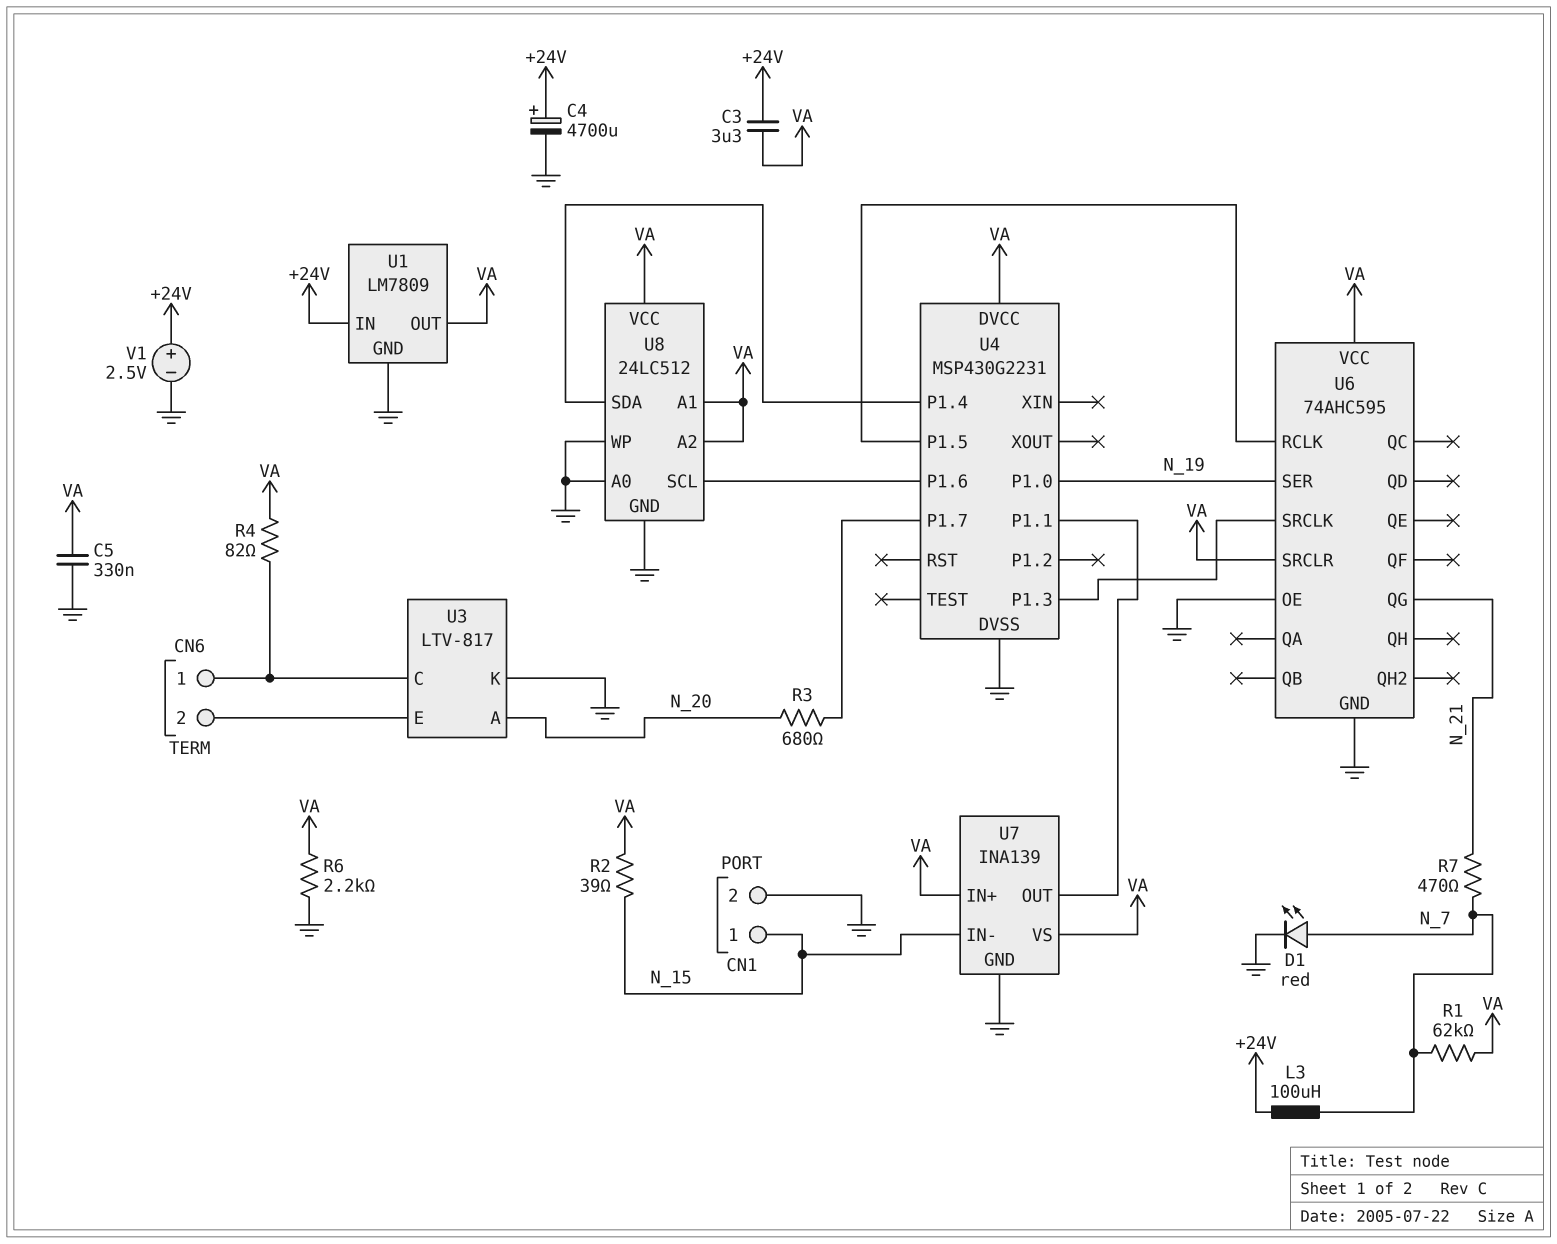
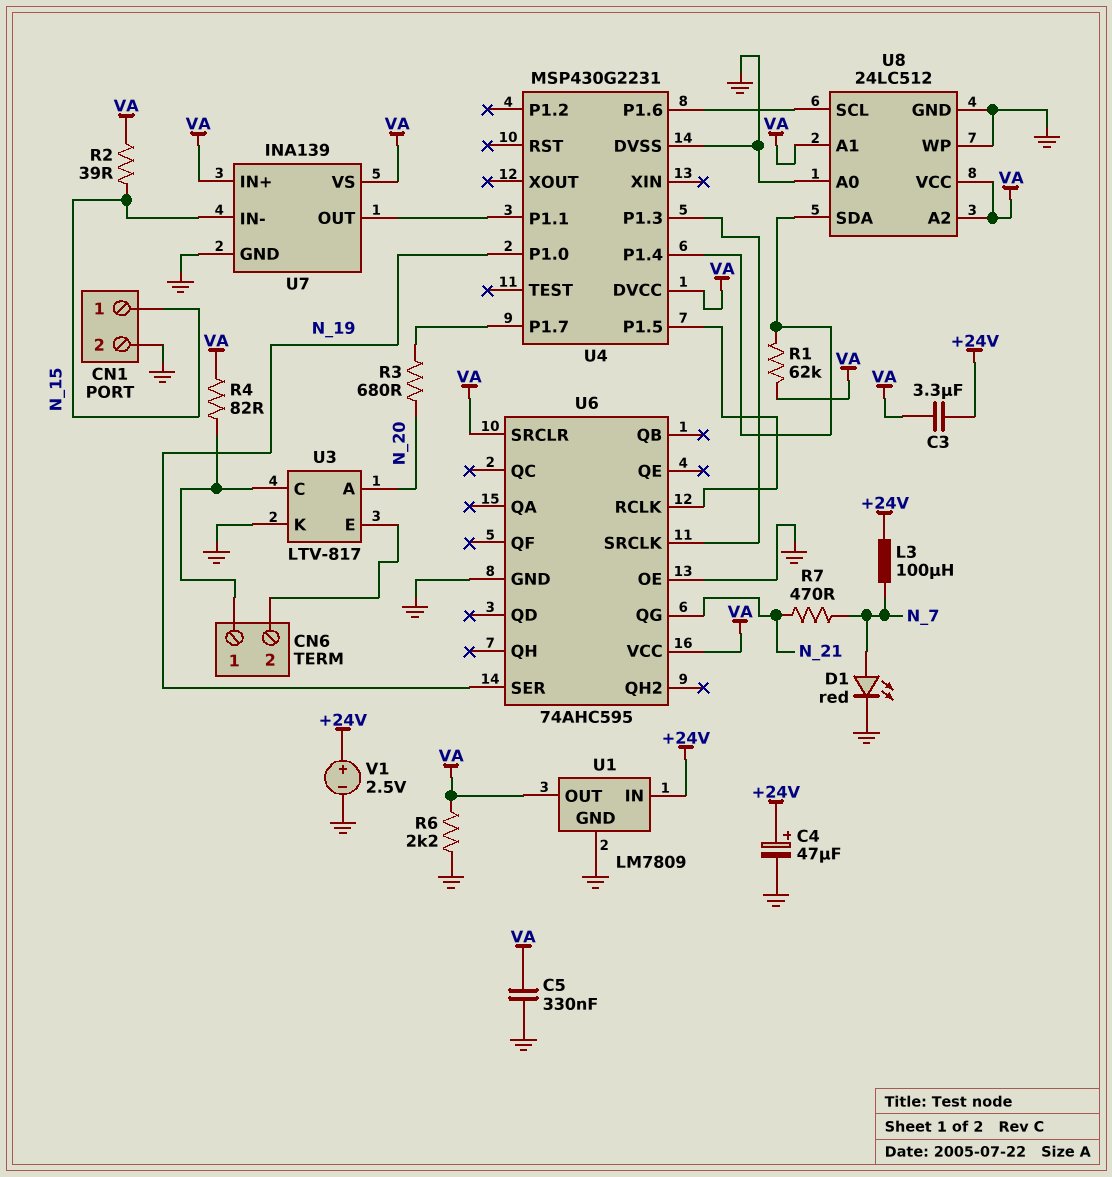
C4: 4700uF (plus +24V, minus GND) -> 47uF (plus +24V, minus GND)
R1: 62k (N_7, VA) -> 62k (U4/P1.4, VA)

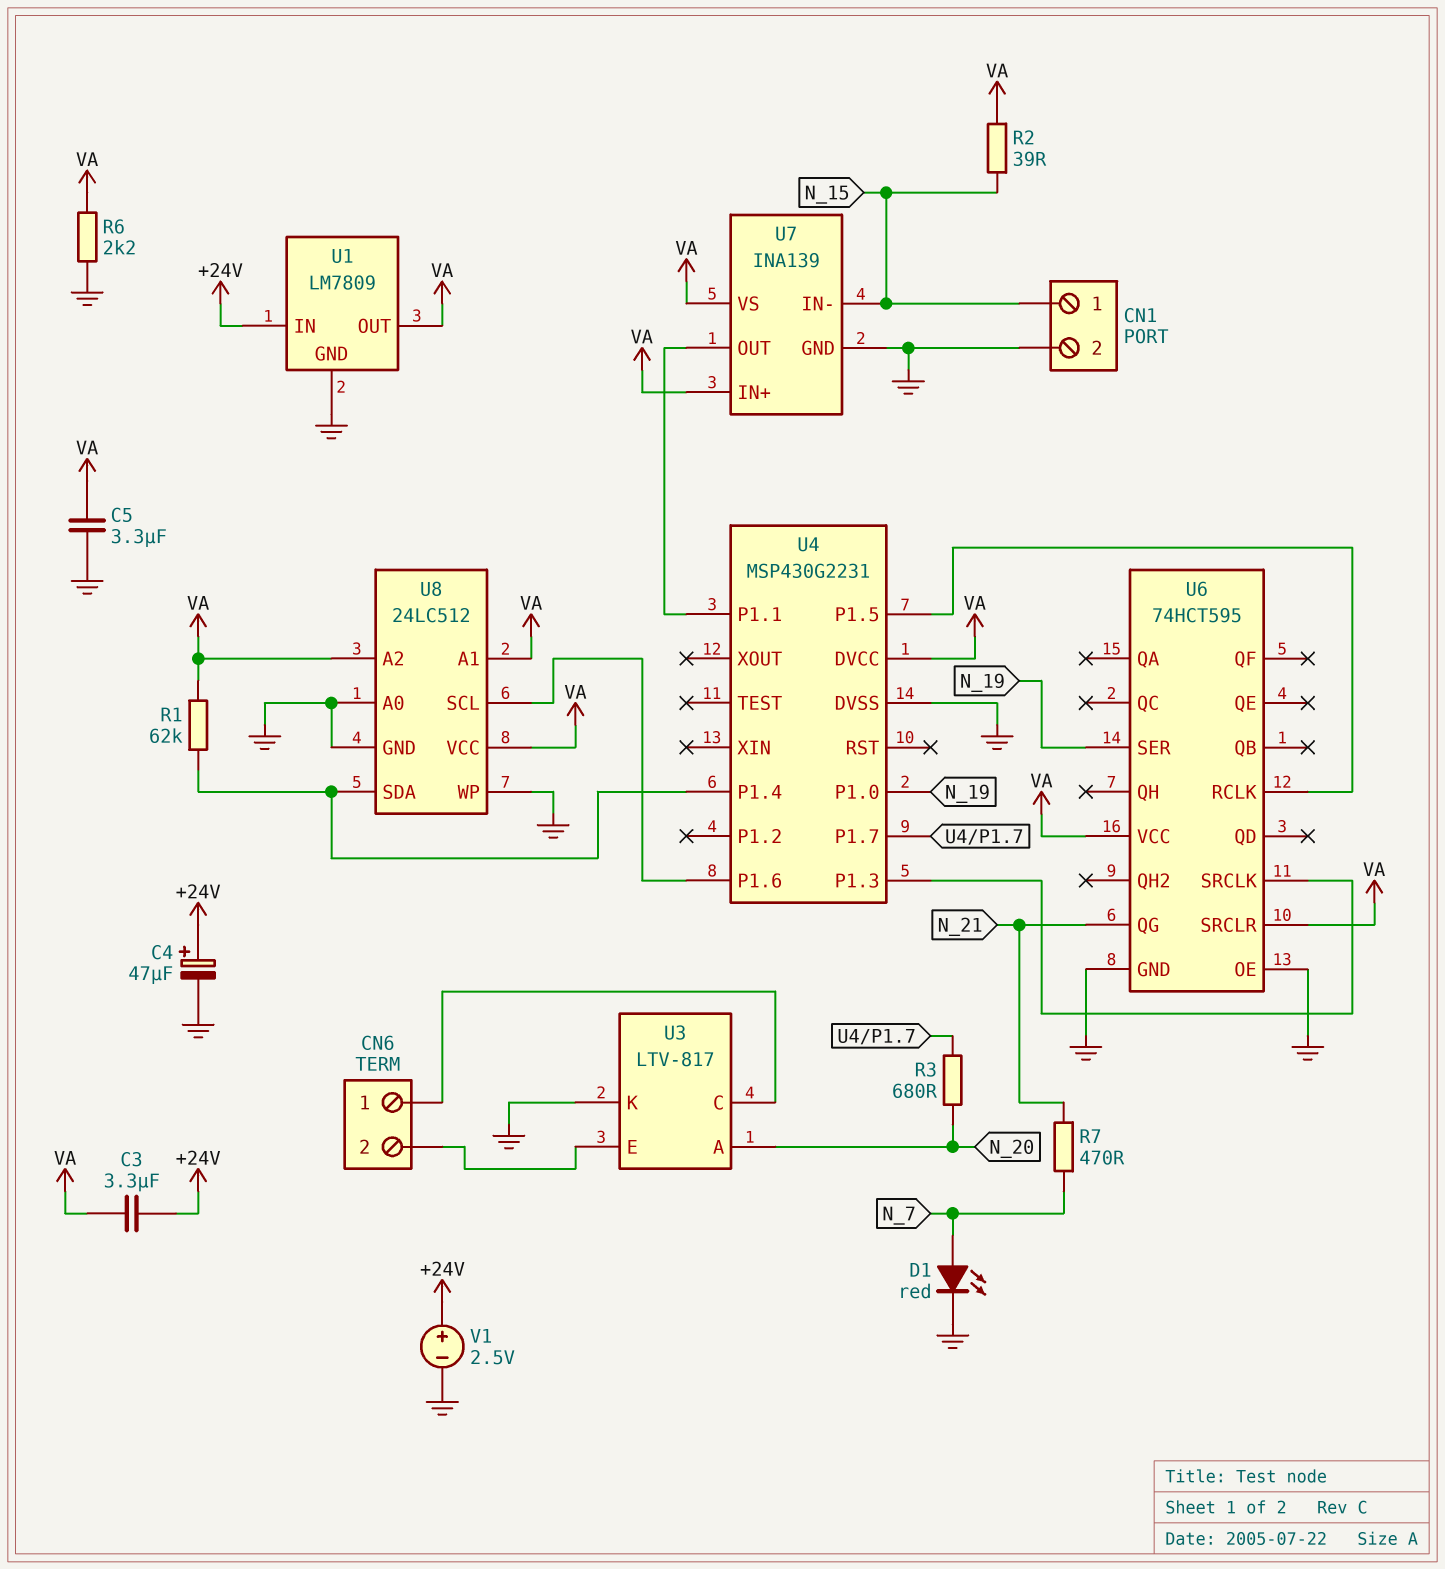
C5: 330nF (GND, VA) -> 3.3uF (GND, VA)
L3: 100uH (+24V, N_7) -> none
R4: 82 (CN6/1, VA) -> none
U6: 74AHC595 -> 74HCT595

